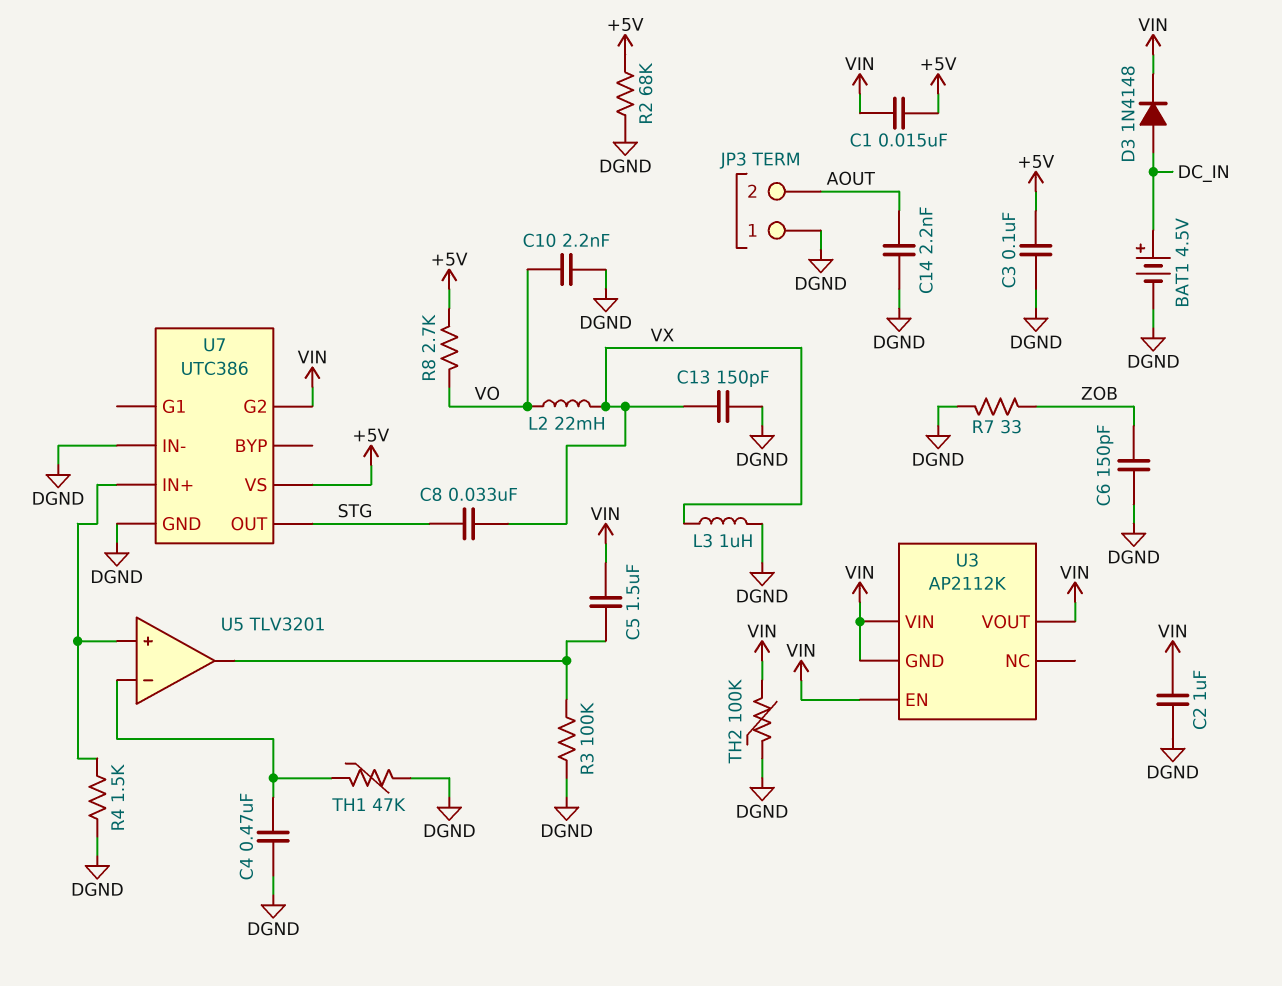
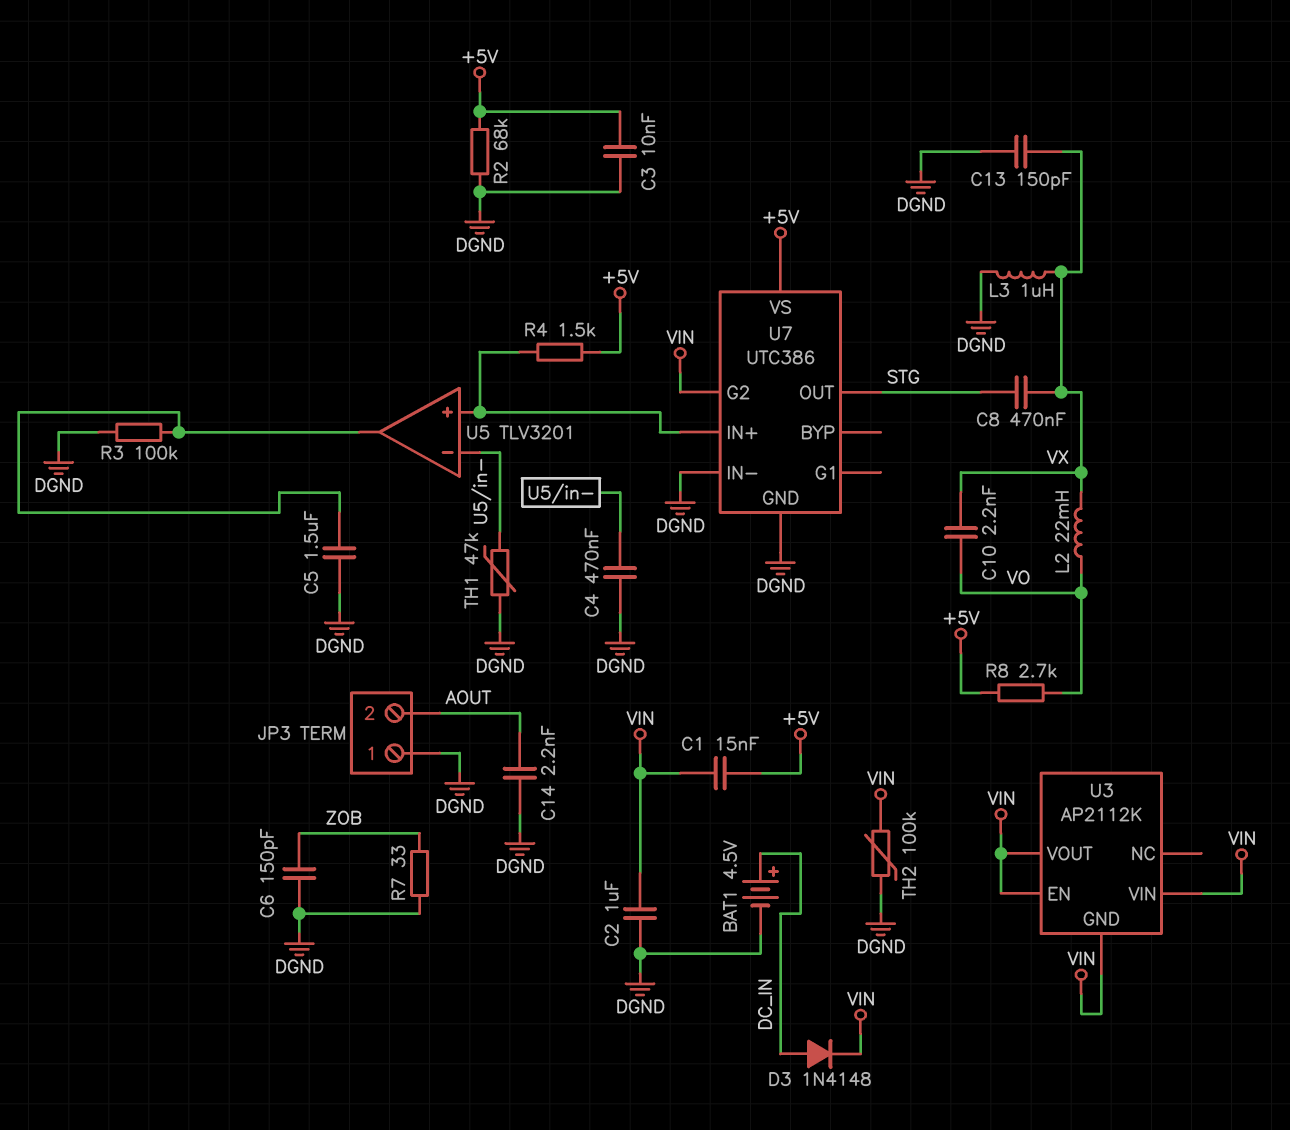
C3: 100nF (+5V, DGND) -> 10nF (+5V, DGND)
C5: 1.5uF (U5/out, VIN) -> 1.5uF (DGND, U5/out)
C8: 33nF (STG, VX) -> 470nF (STG, VX)
C10: 2.2nF (DGND, VO) -> 2.2nF (VO, VX)
R4: 1.5k (DGND, U5/in+) -> 1.5k (+5V, U5/in+)

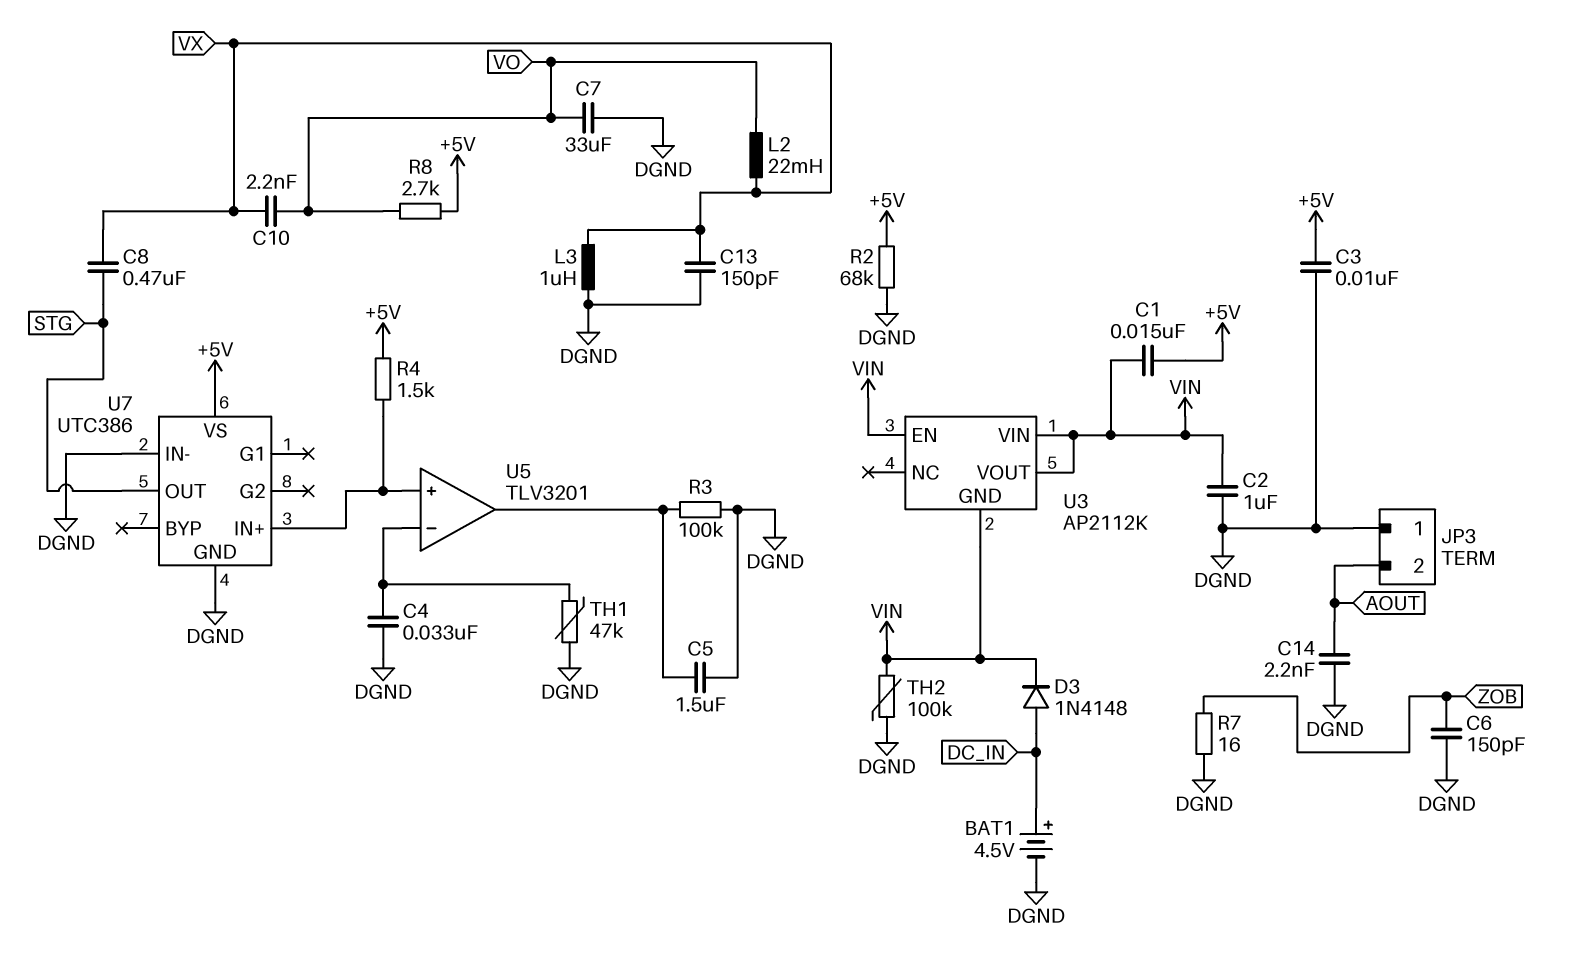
C4: 470nF (DGND, U5/in-) -> 33nF (DGND, U5/in-)
C7: none -> 33uF (DGND, VO)
R7: 33 (DGND, ZOB) -> 16 (DGND, ZOB)
U7 pin G2: VIN -> none

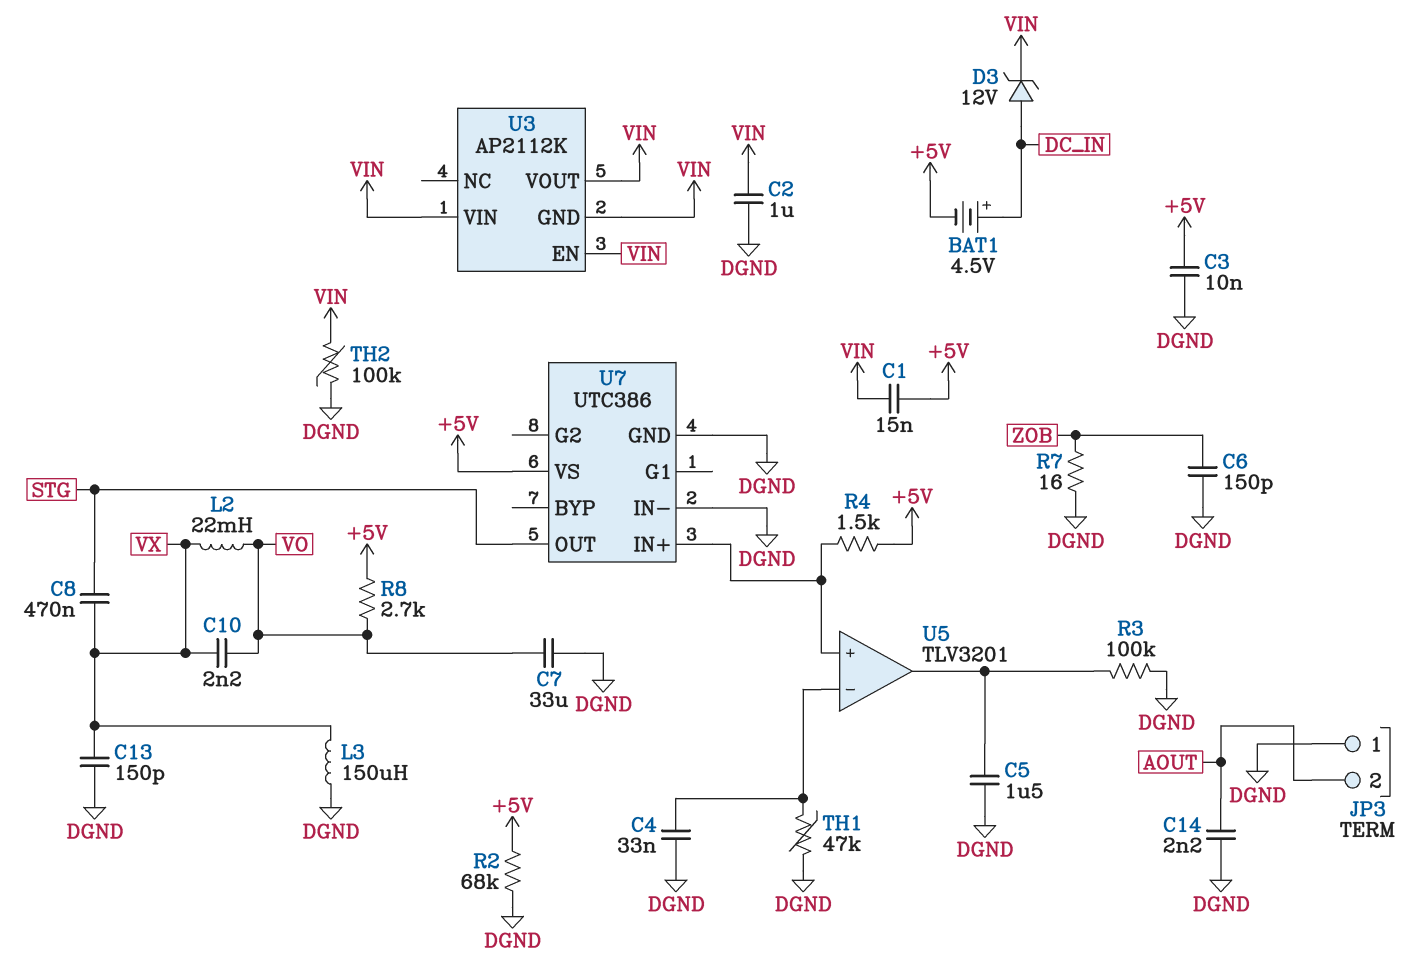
BAT1: 4.5V (plus DC_IN, minus DGND) -> 4.5V (plus DC_IN, minus +5V)
D3: diode 1N4148 (A DC_IN, K VIN) -> zener 12V (A DC_IN, K VIN)
L3: 1uH (DGND, VX) -> 150uH (DGND, VX)

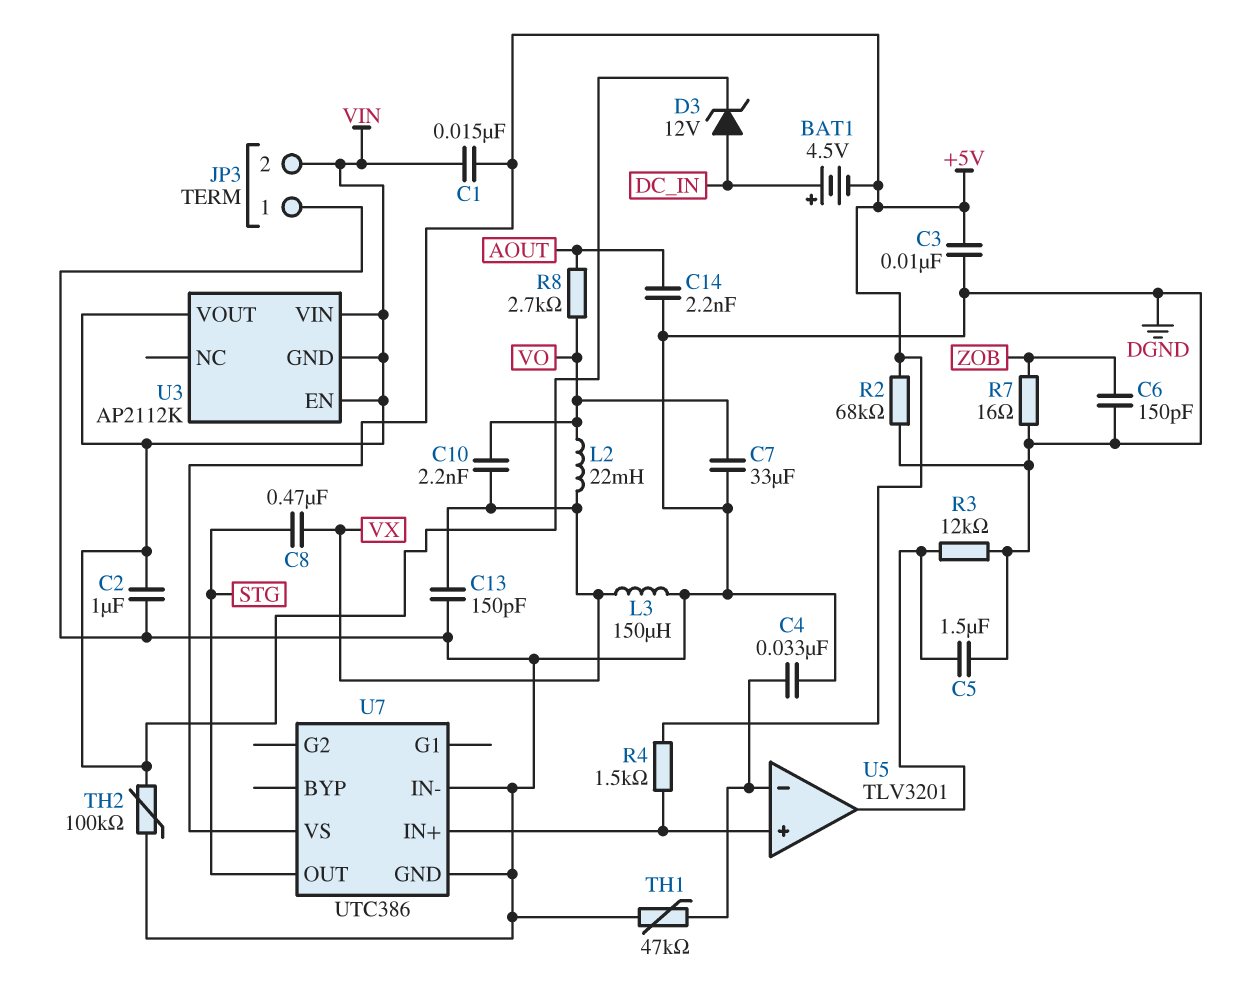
JP3 pin 2: AOUT -> VIN
R3: 100k (DGND, U5/out) -> 12k (DGND, U5/out)
R8: 2.7k (+5V, VO) -> 2.7k (AOUT, VO)

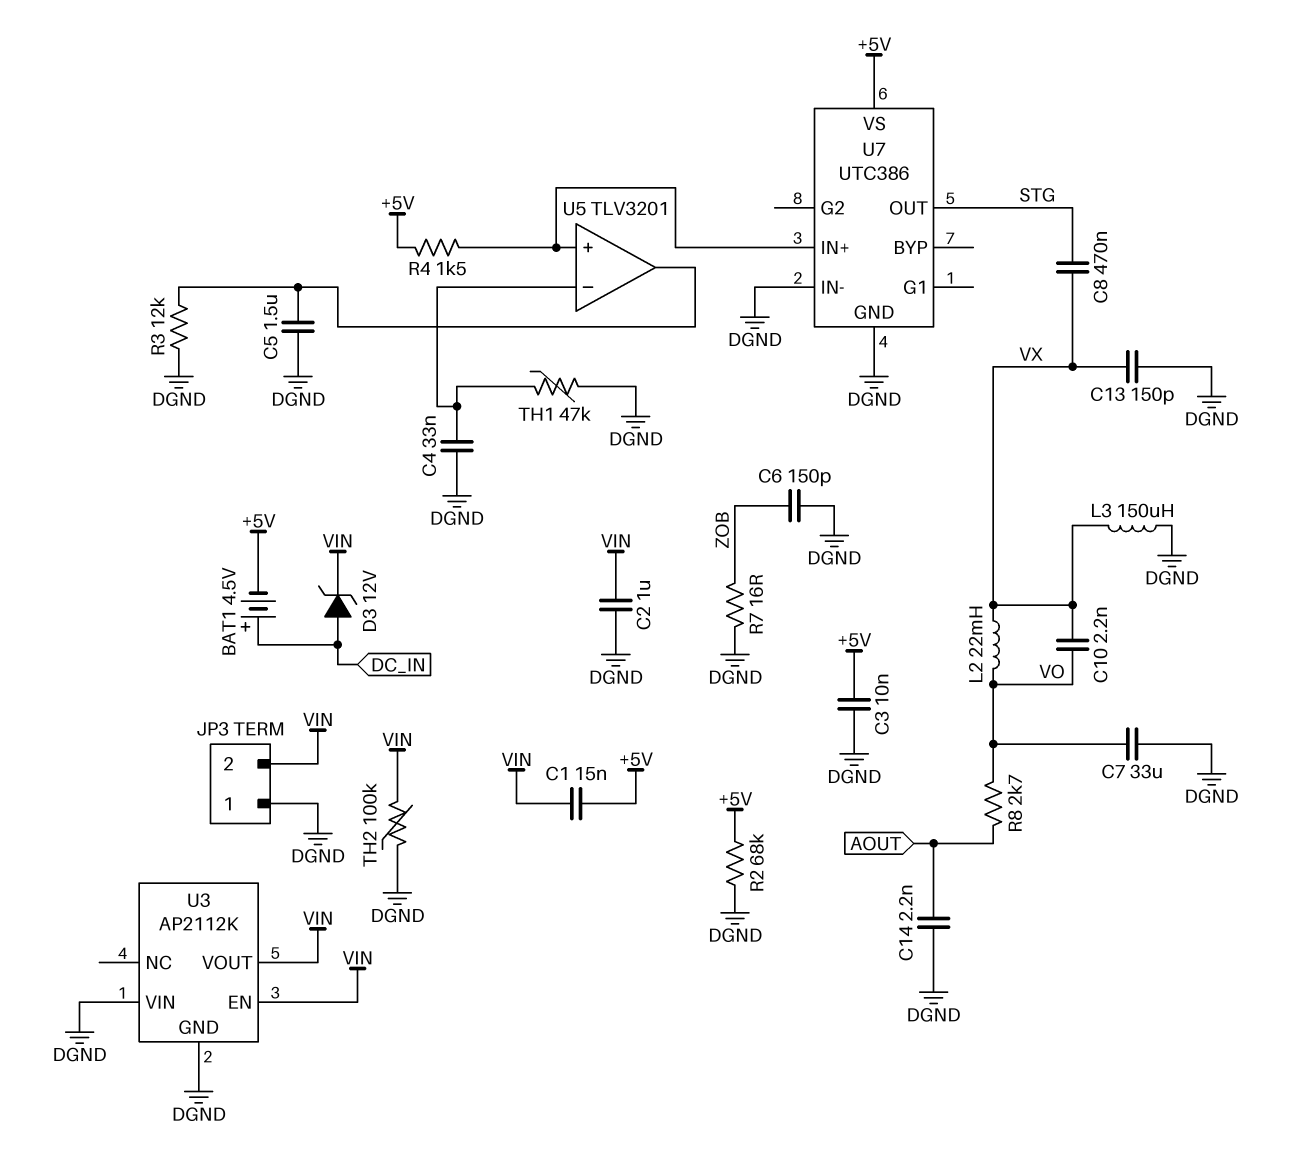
U3 pin GND: VIN -> DGND
U3 pin VIN: VIN -> DGND

